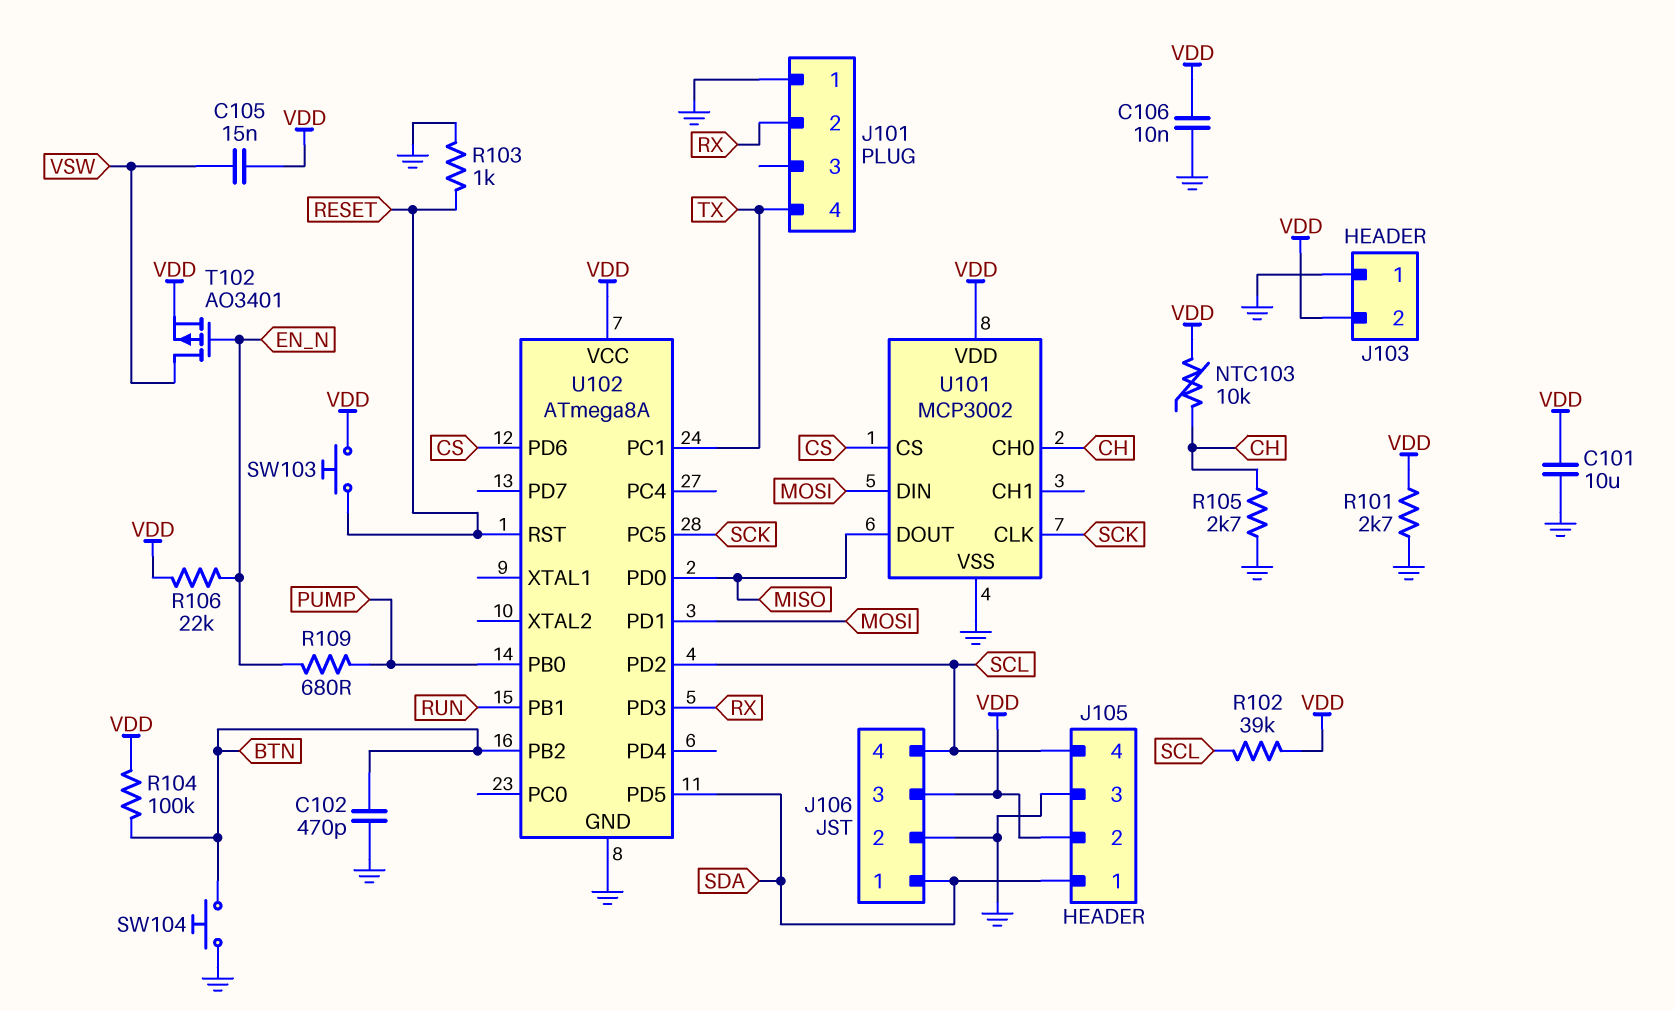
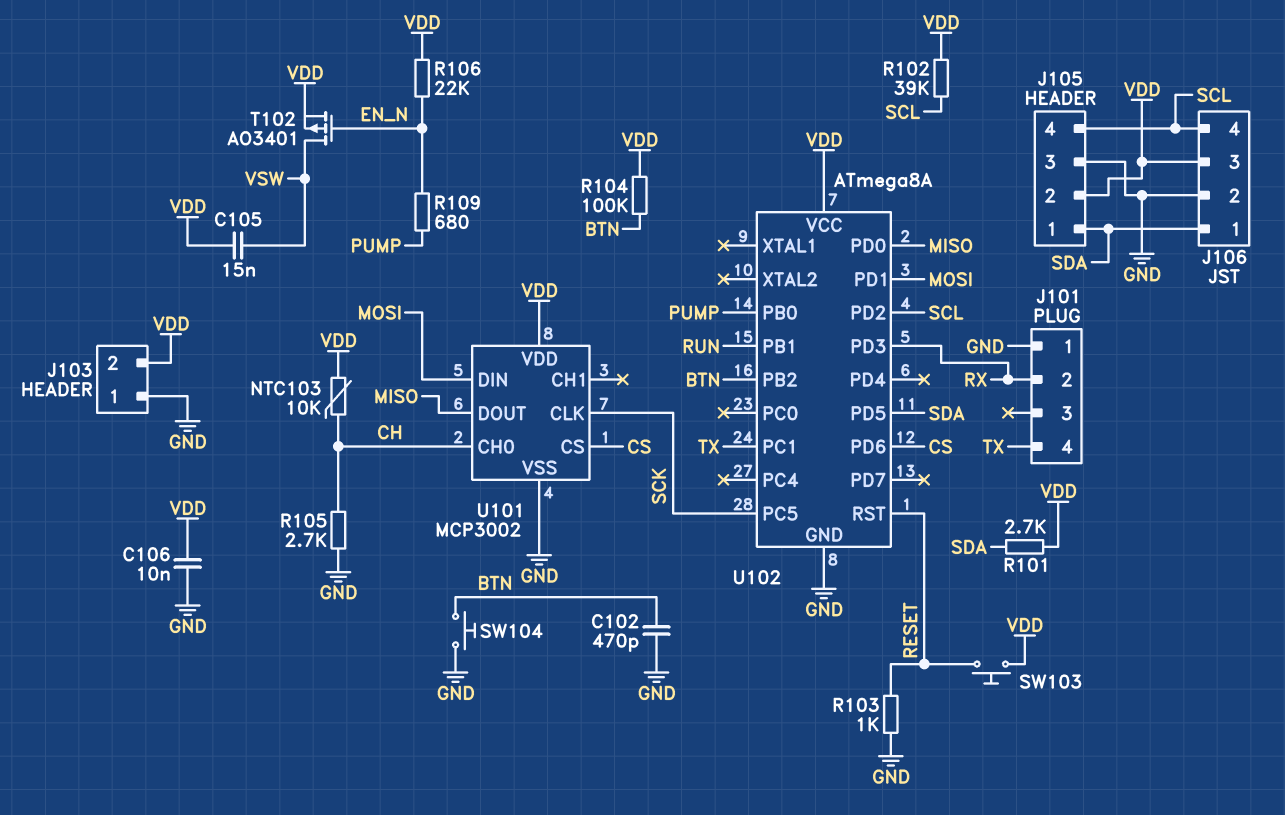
C101: 10uF (GND, VDD) -> none
R101: 2.7k (GND, VDD) -> 2.7k (SDA, VDD)

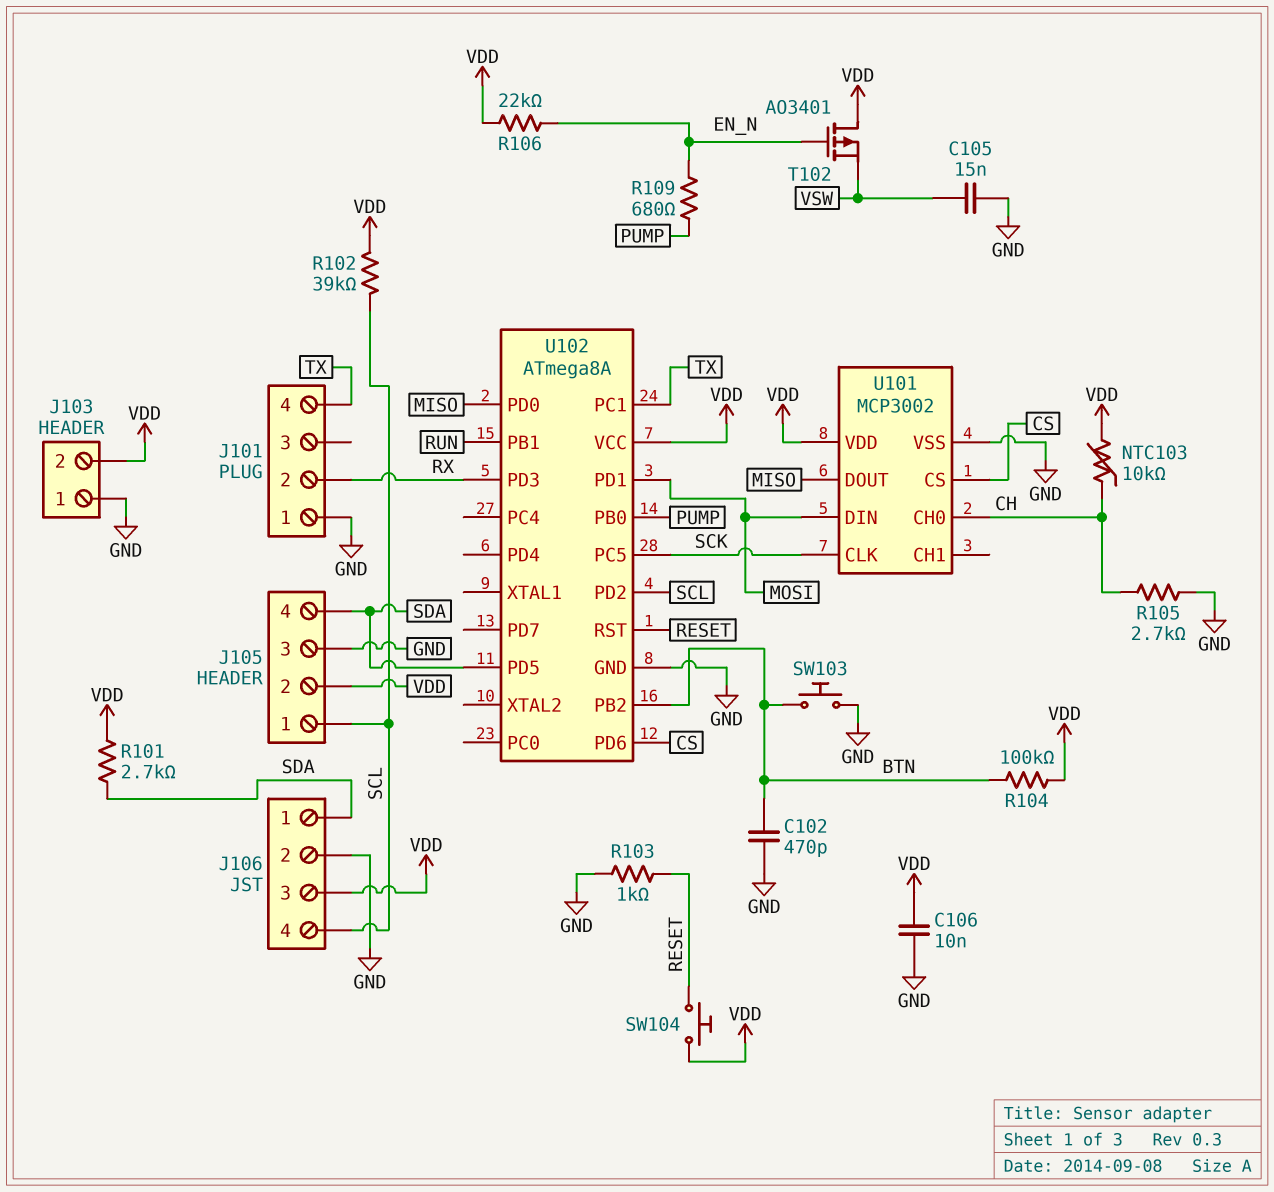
C105: 15nF (VDD, VSW) -> 15nF (GND, VSW)
J105 pin 1: SDA -> SCL
J105 pin 4: SCL -> SDA
SW103: button (RESET, VDD) -> button (BTN, GND)
SW104: button (BTN, GND) -> button (RESET, VDD)
T102: PMOS AO3401 (G EN_N, D VSW, S VDD) -> PMOS AO3401 (G EN_N, D VDD, S VSW)

